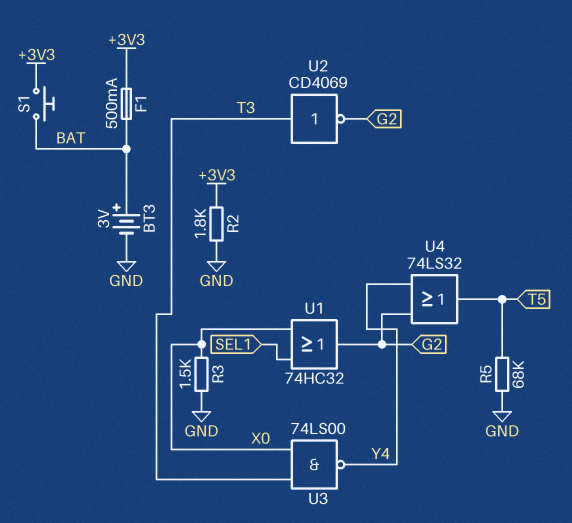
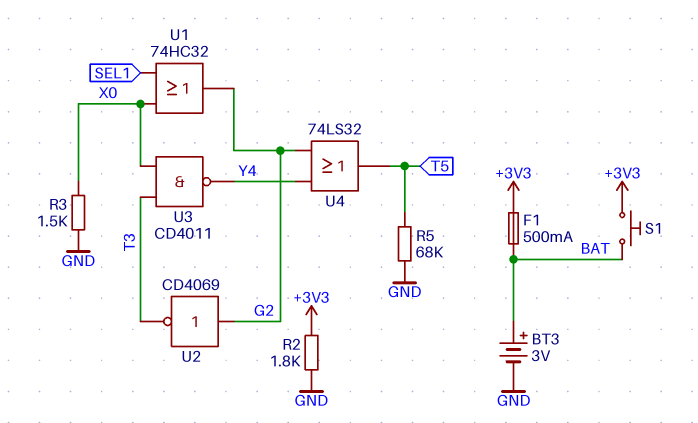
U2: NOT CD4069 (in T3, out G2) -> NOT CD4069 (in G2, out T3)
U3: NAND 74LS00 (in T3, in X0, out Y4) -> NAND CD4011 (in T3, in X0, out Y4)

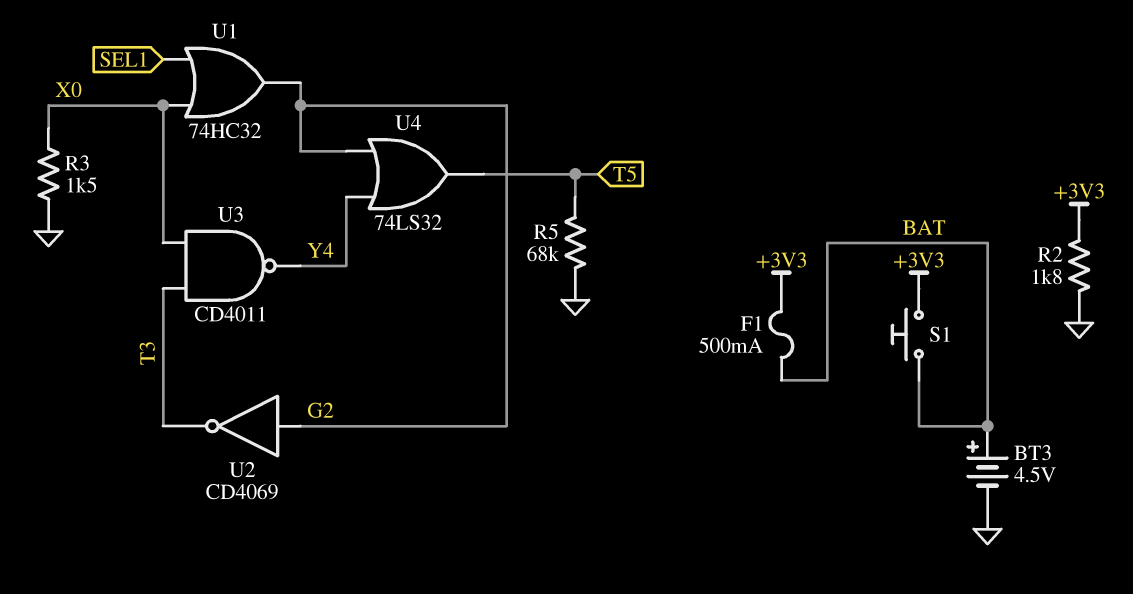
BT3: 3V (plus BAT, minus GND) -> 4.5V (plus BAT, minus GND)

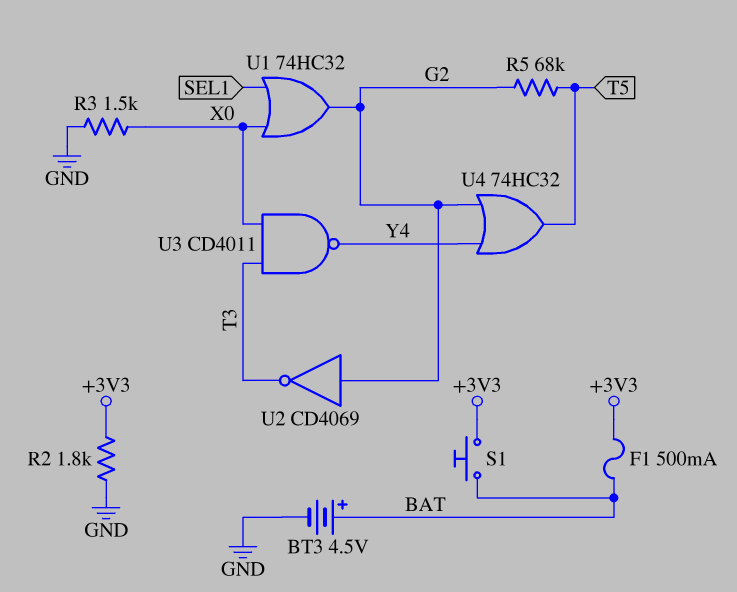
R5: 68k (GND, T5) -> 68k (G2, T5)
U4: OR 74LS32 (in G2, in Y4, out T5) -> OR 74HC32 (in G2, in Y4, out T5)

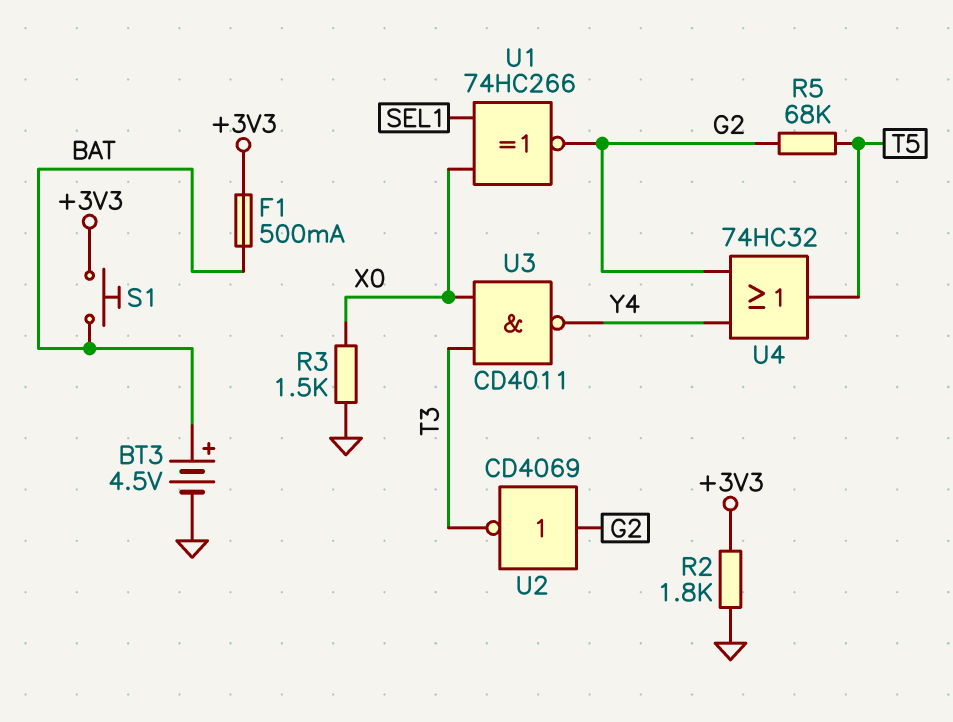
U1: OR 74HC32 (in SEL1, in X0, out G2) -> XNOR 74HC266 (in SEL1, in X0, out G2)

